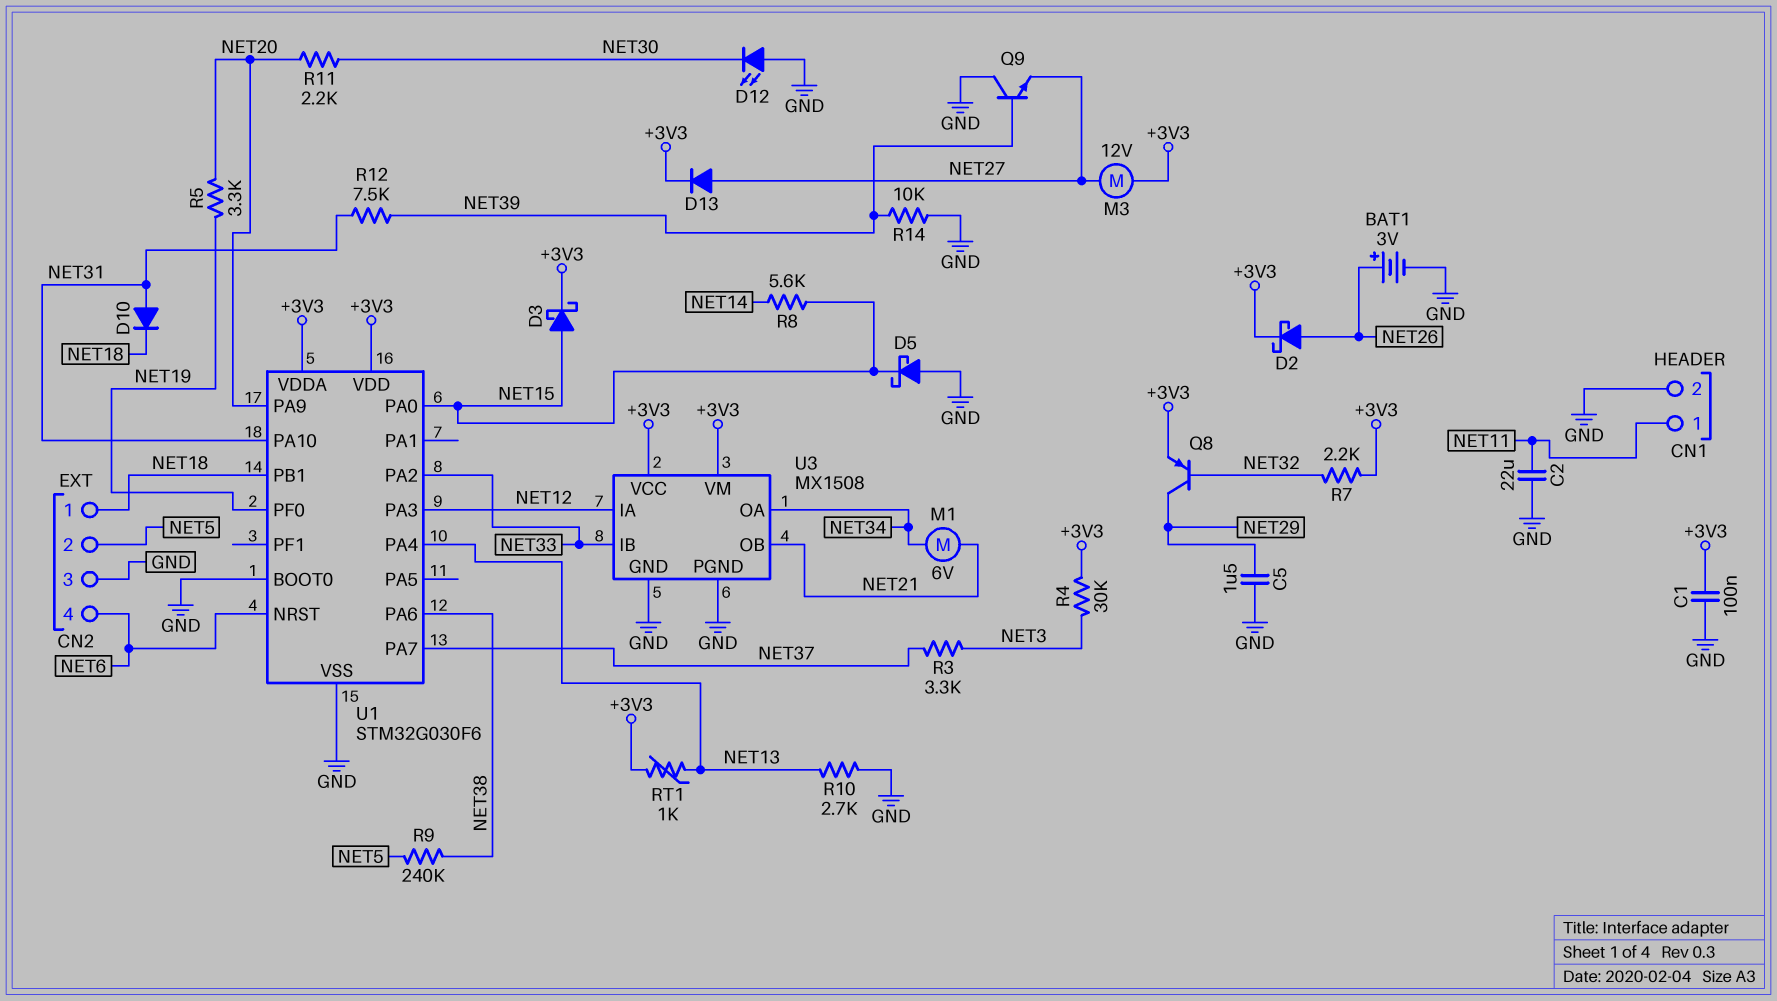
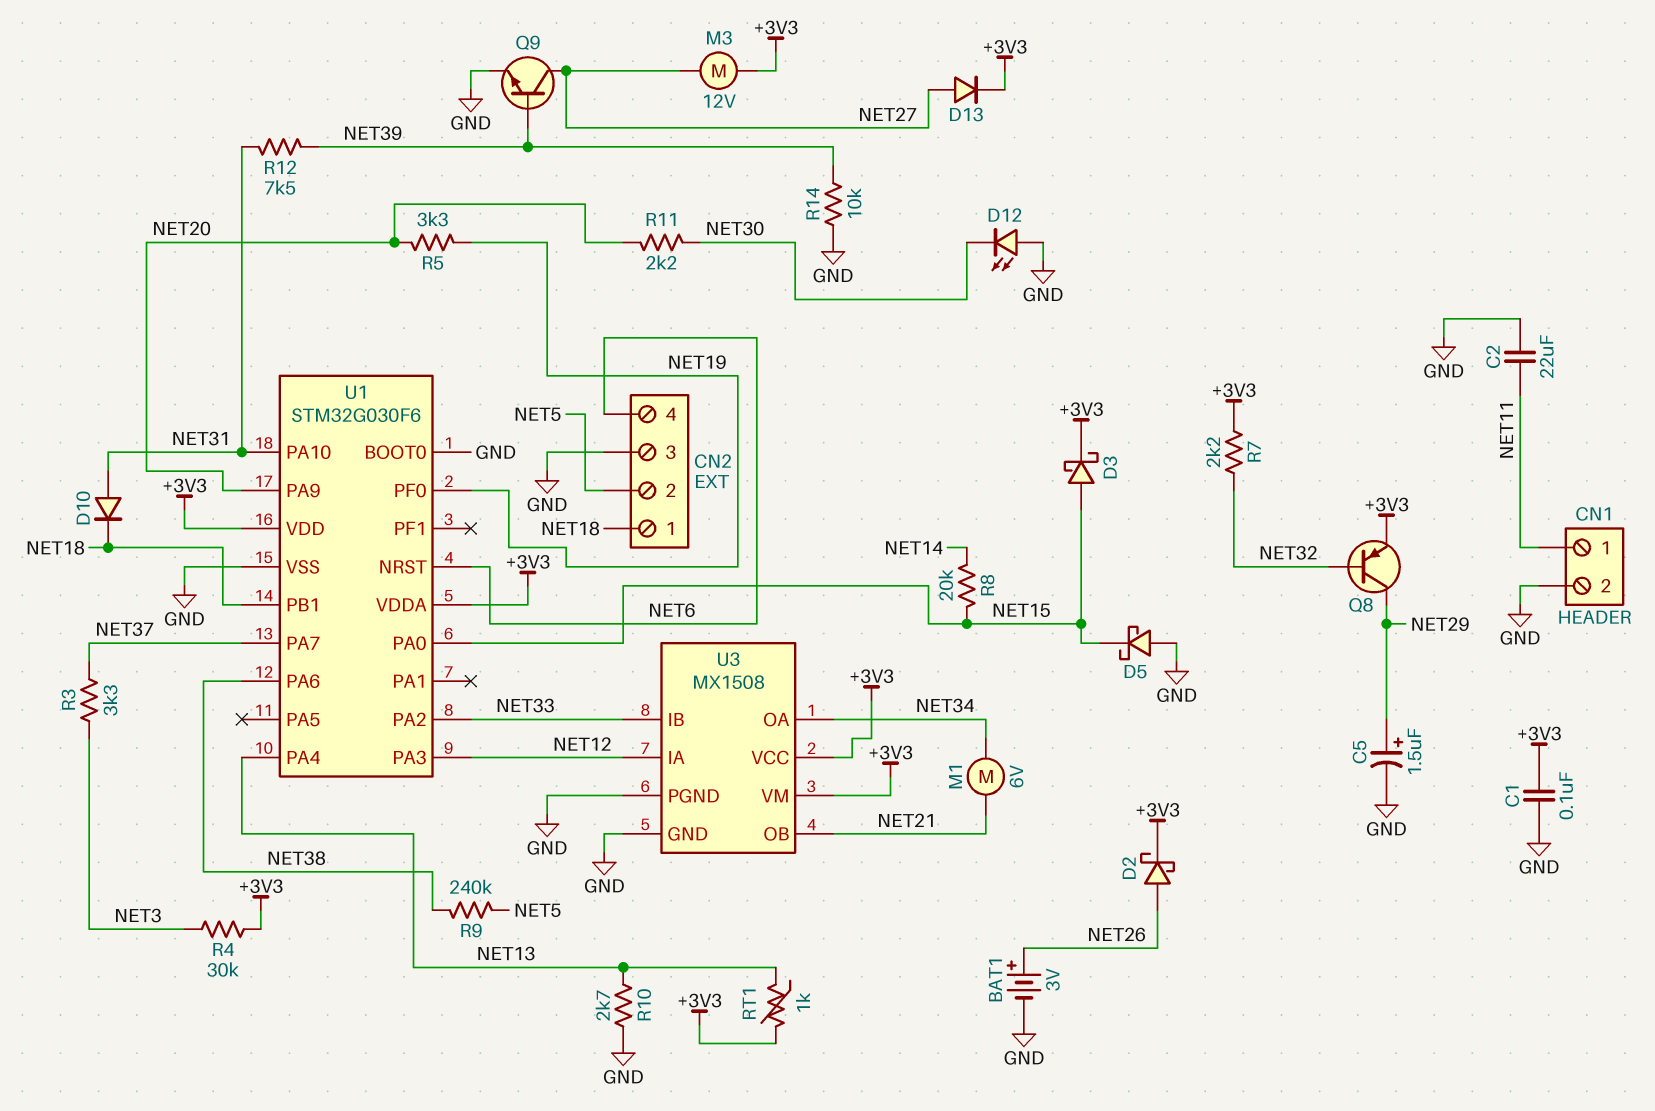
C5: 1.5uF (GND, NET29) -> 1.5uF (plus NET29, minus GND)
Q9: NPN (B NET39, C GND, E NET27) -> NPN (B NET39, C NET27, E GND)
R8: 5.6k (NET14, NET15) -> 20k (NET14, NET15)

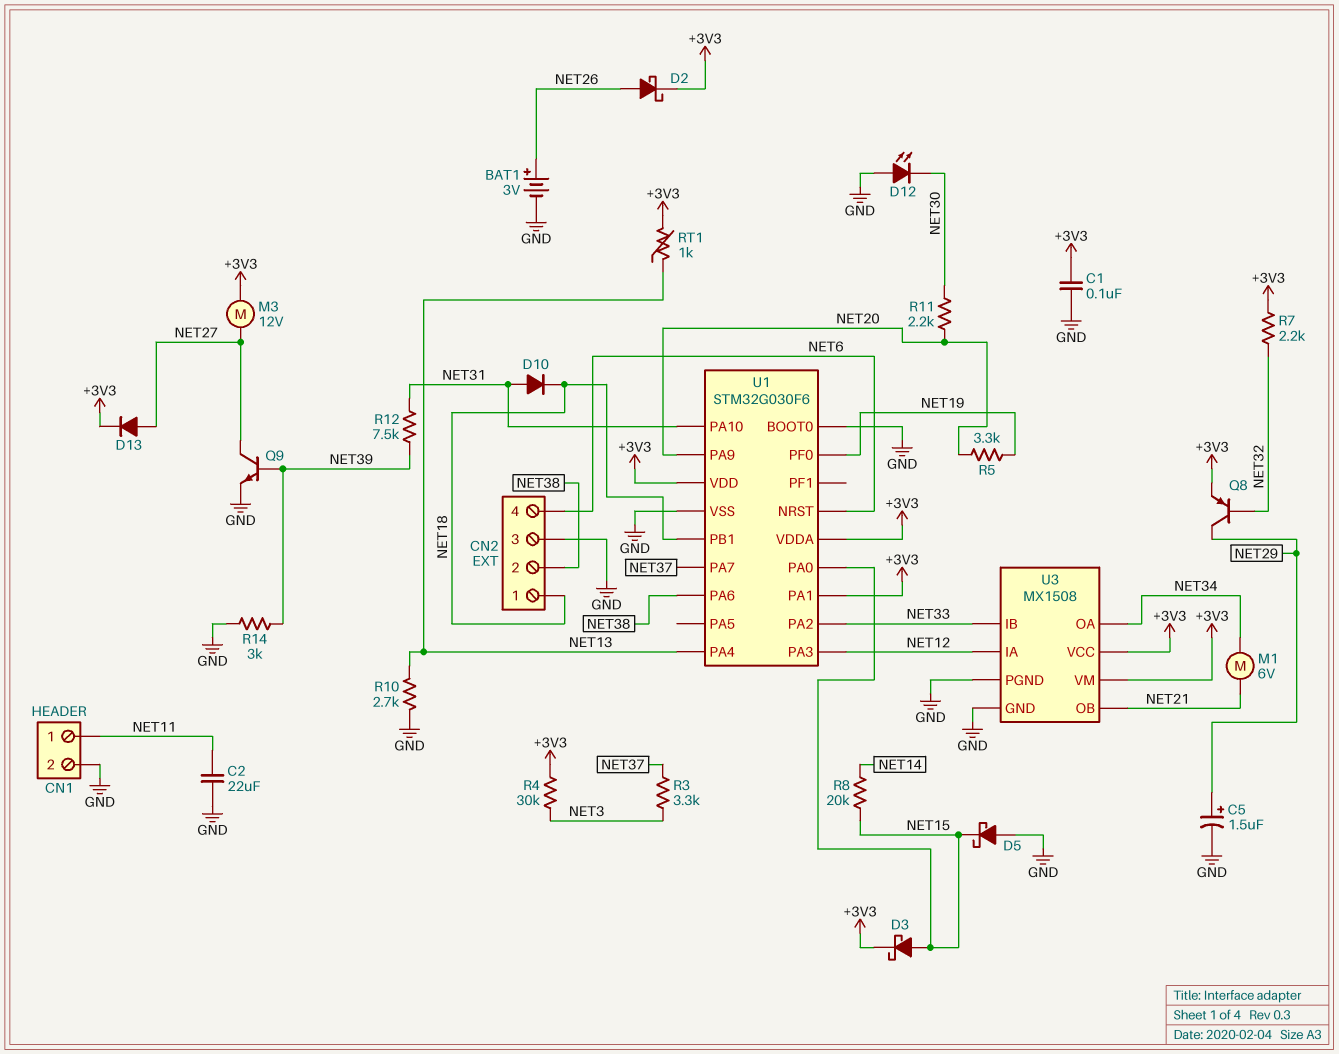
CN2 pin 2: NET5 -> NET38
R9: 240k (NET5, NET38) -> none
R14: 10k (GND, NET39) -> 3k (GND, NET39)
U1 pin PA1: none -> +3V3

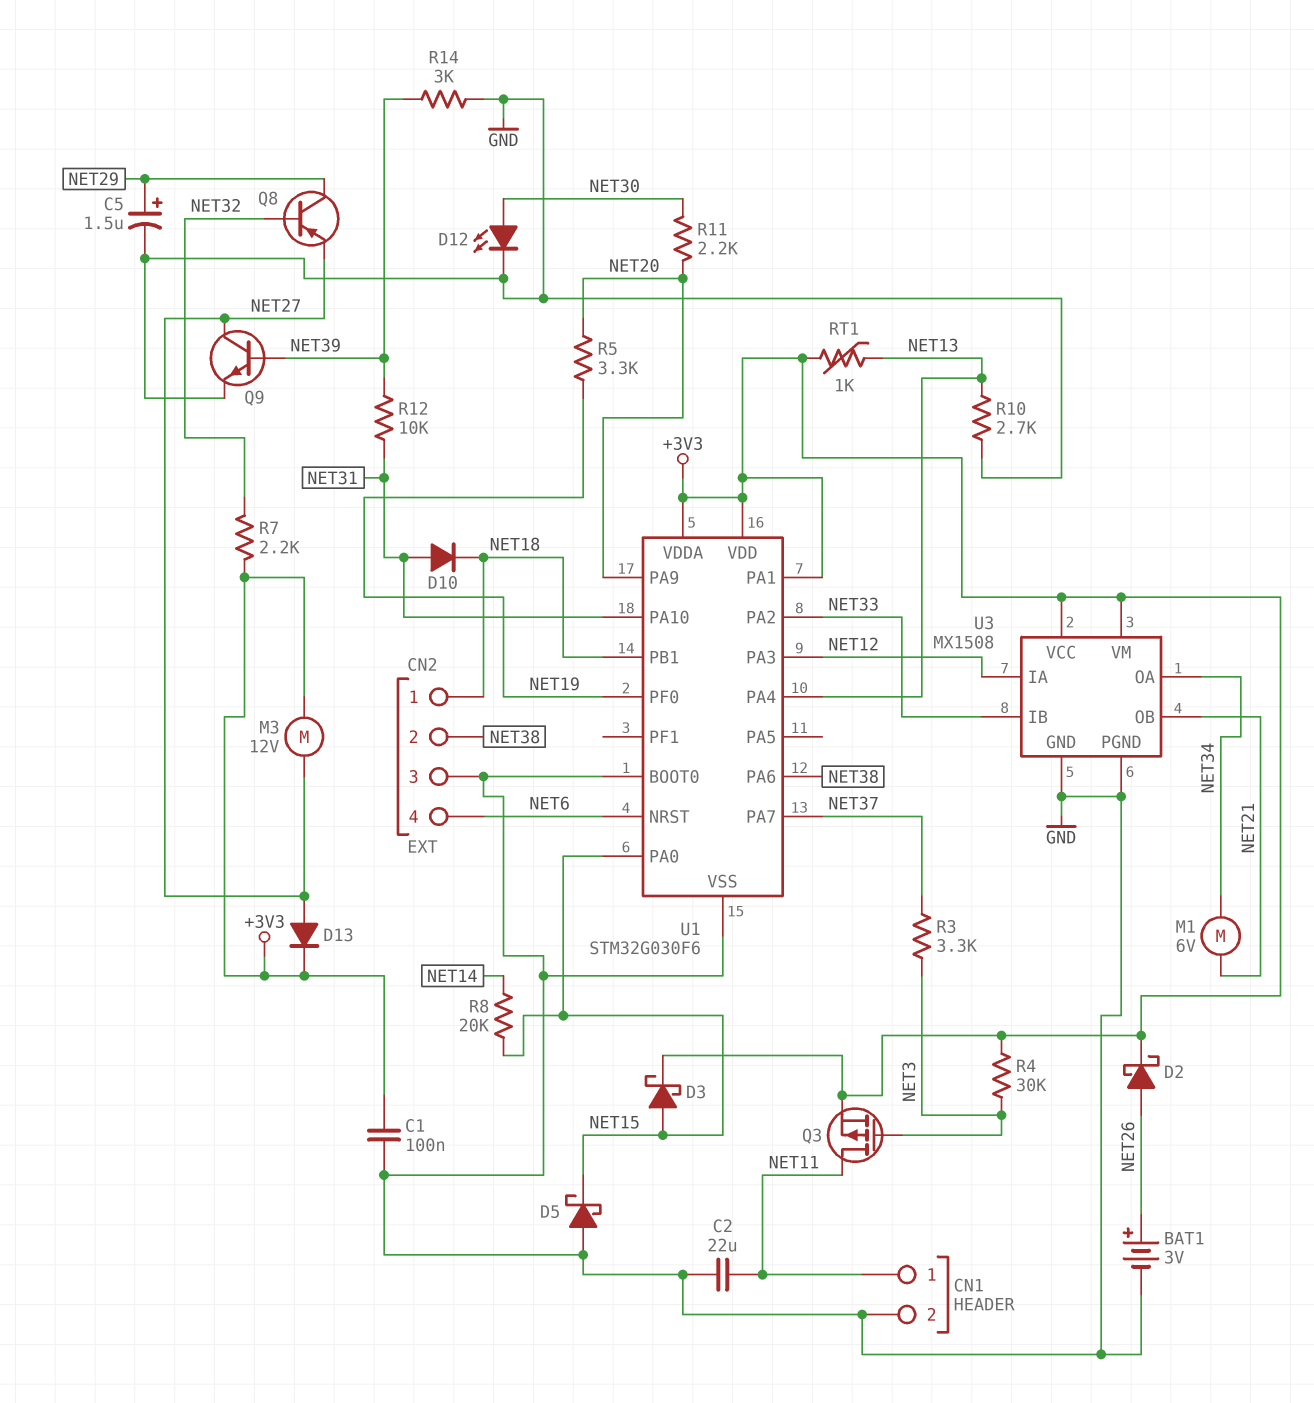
D12: LED (A GND, K NET30) -> LED (A NET30, K GND)
Q3: none -> PMOS (G NET3, D NET11, S +3V3)
Q8: PNP (B NET32, C NET29, E +3V3) -> PNP (B NET32, C NET29, E NET27)
R12: 7.5k (NET31, NET39) -> 10k (NET31, NET39)

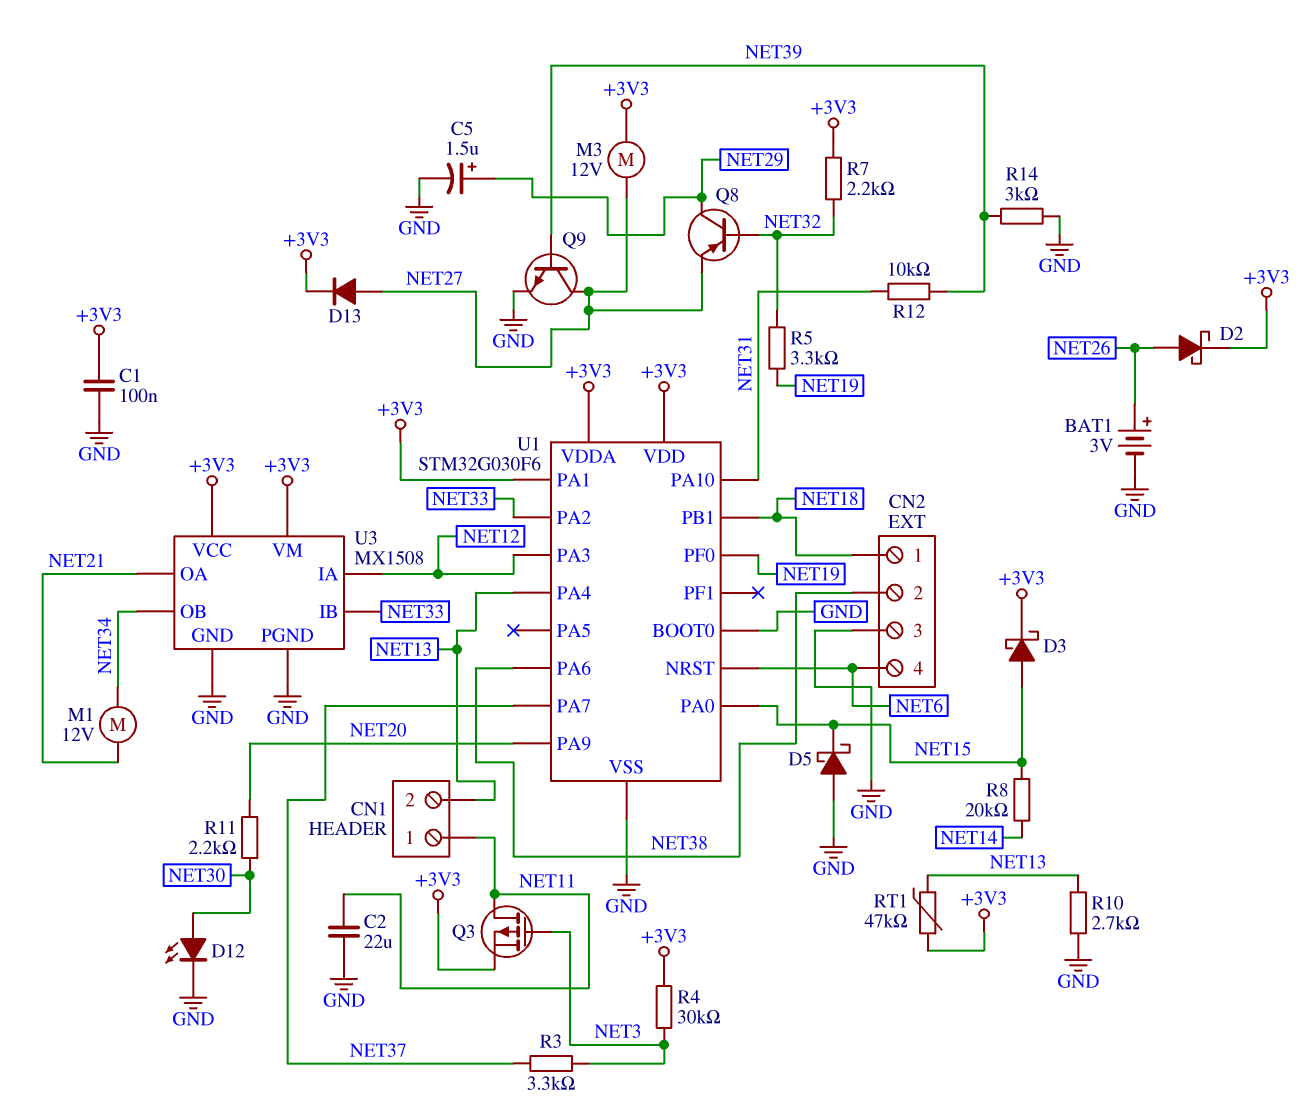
CN1 pin 2: GND -> NET13
D10: diode (A NET31, K NET18) -> none
M1: motor 6V (NET21, NET34) -> motor 12V (NET21, NET34)
R5: 3.3k (NET19, NET20) -> 3.3k (NET19, NET32)
RT1: 1k (+3V3, NET13) -> 47k (+3V3, NET13)
U3 pin OA: NET34 -> NET21
U3 pin OB: NET21 -> NET34

